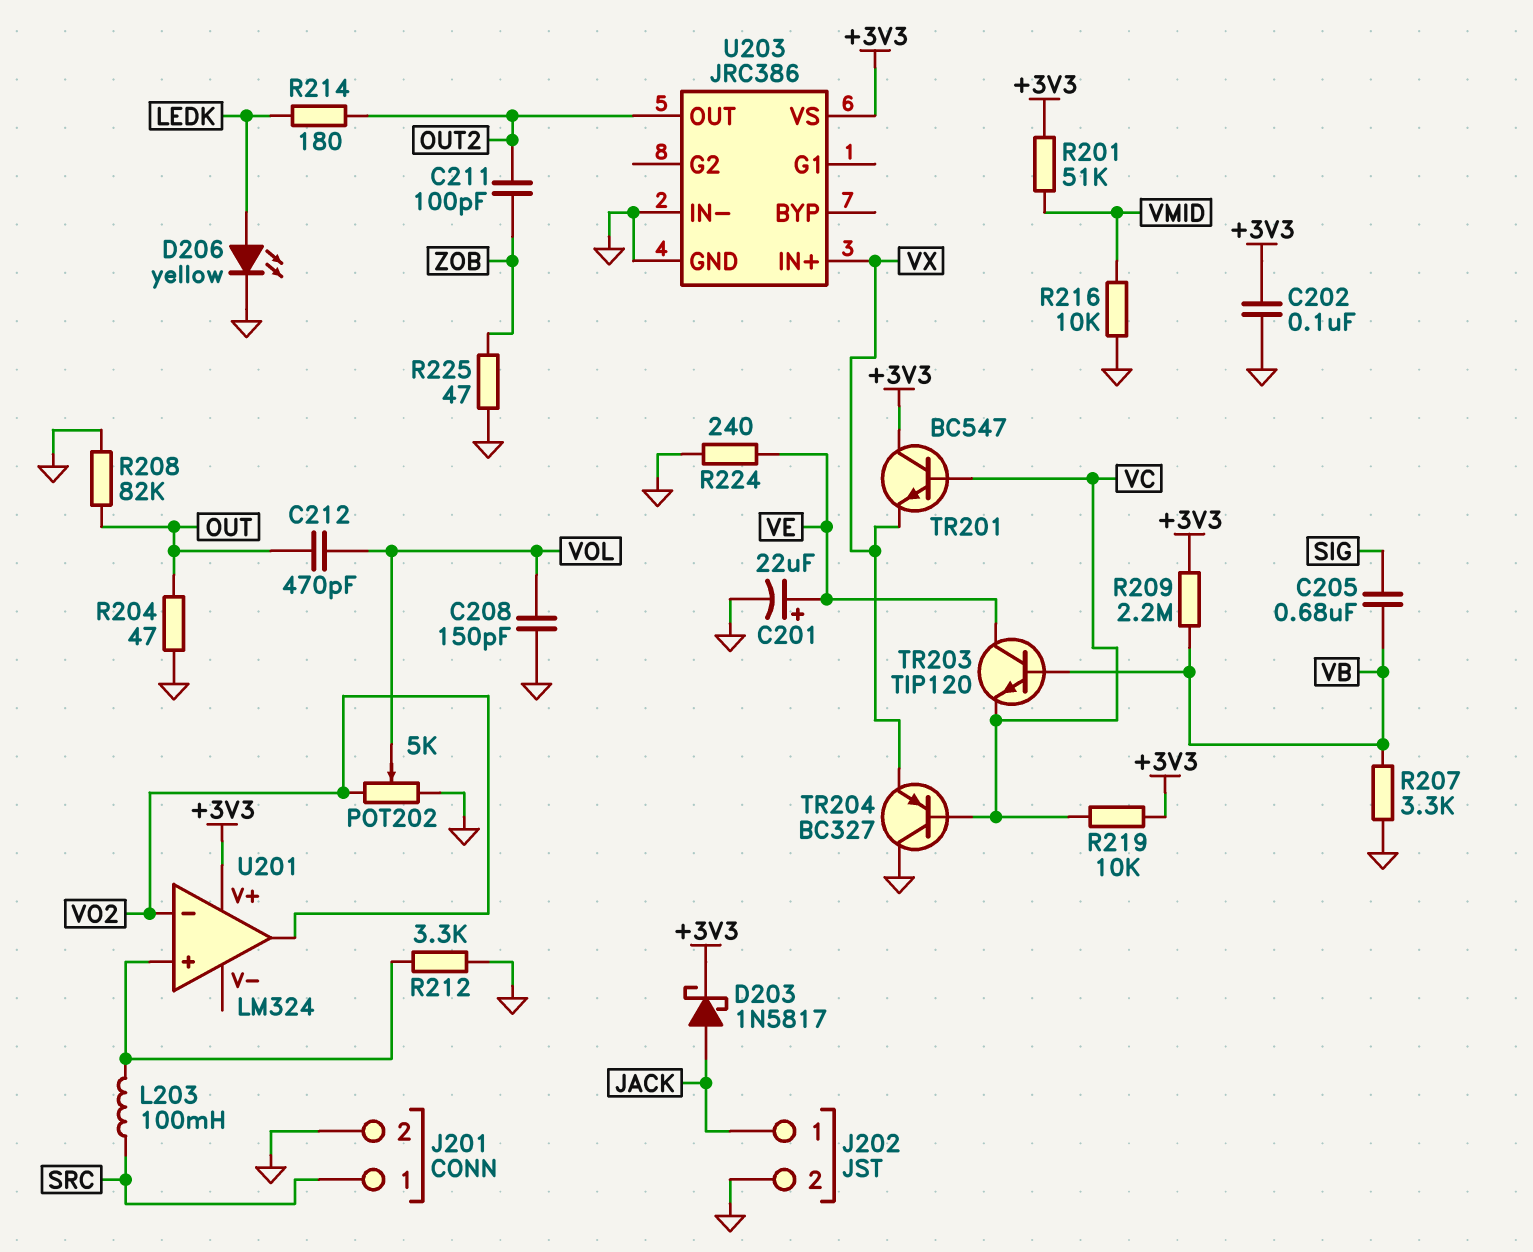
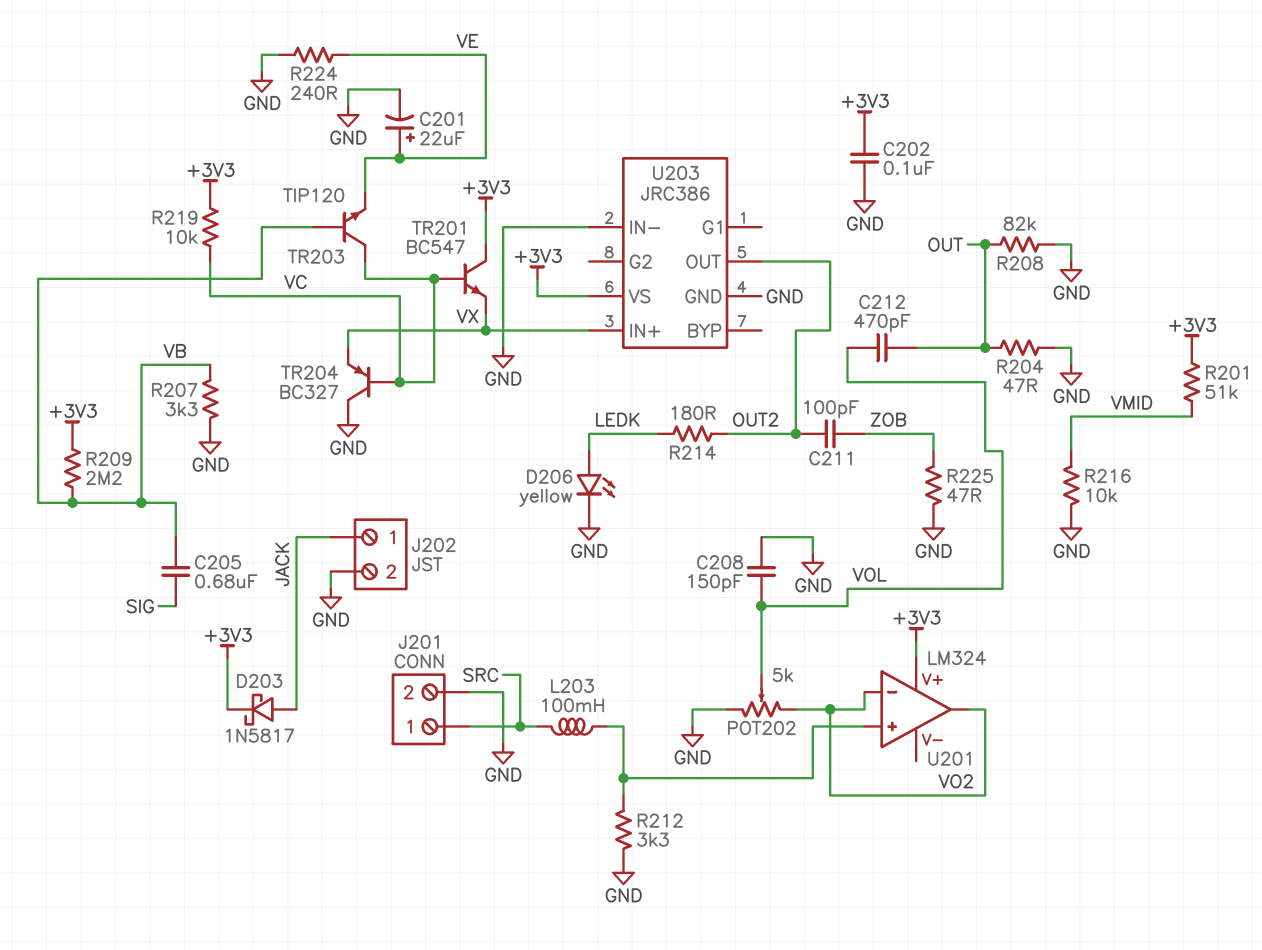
TR203: NPN TIP120 (B VB, C VE, E VC) -> NPN TIP120 (B VB, C VC, E VE)

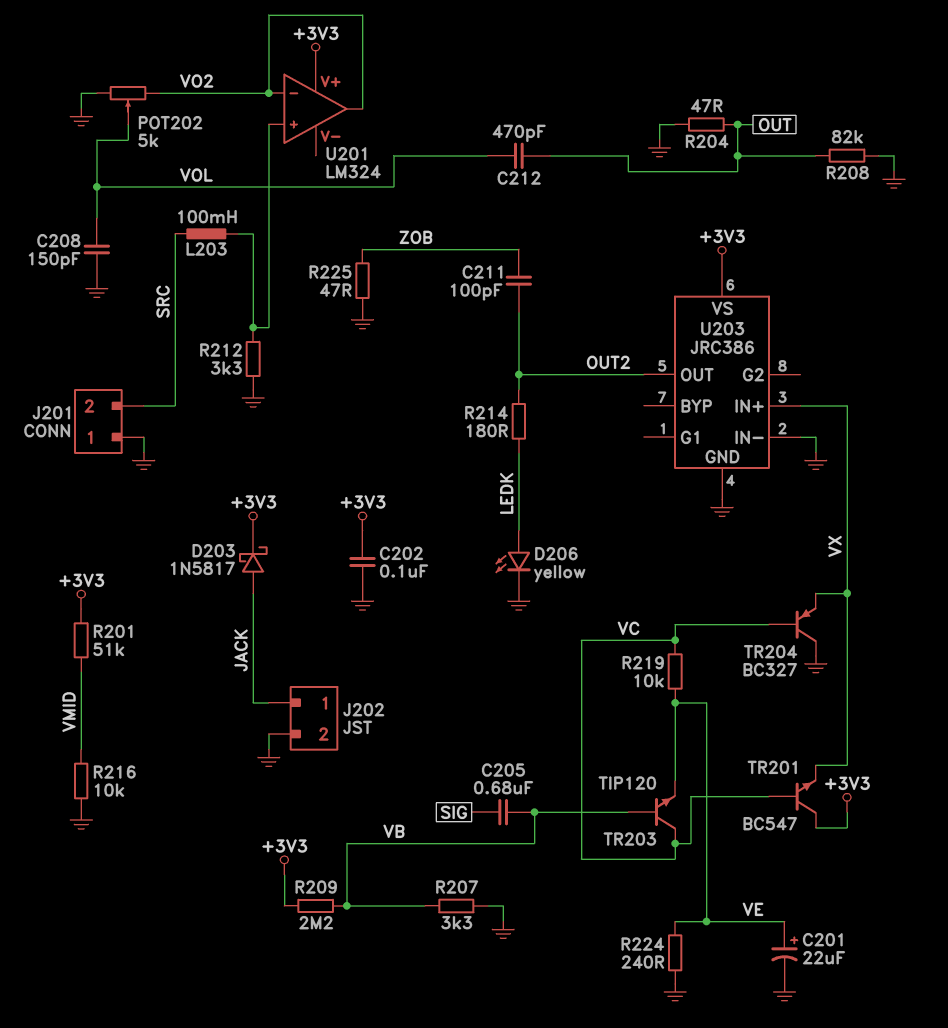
J201 pin 1: SRC -> GND
J201 pin 2: GND -> SRC
R219: 10k (+3V3, VC) -> 10k (VC, VE)

